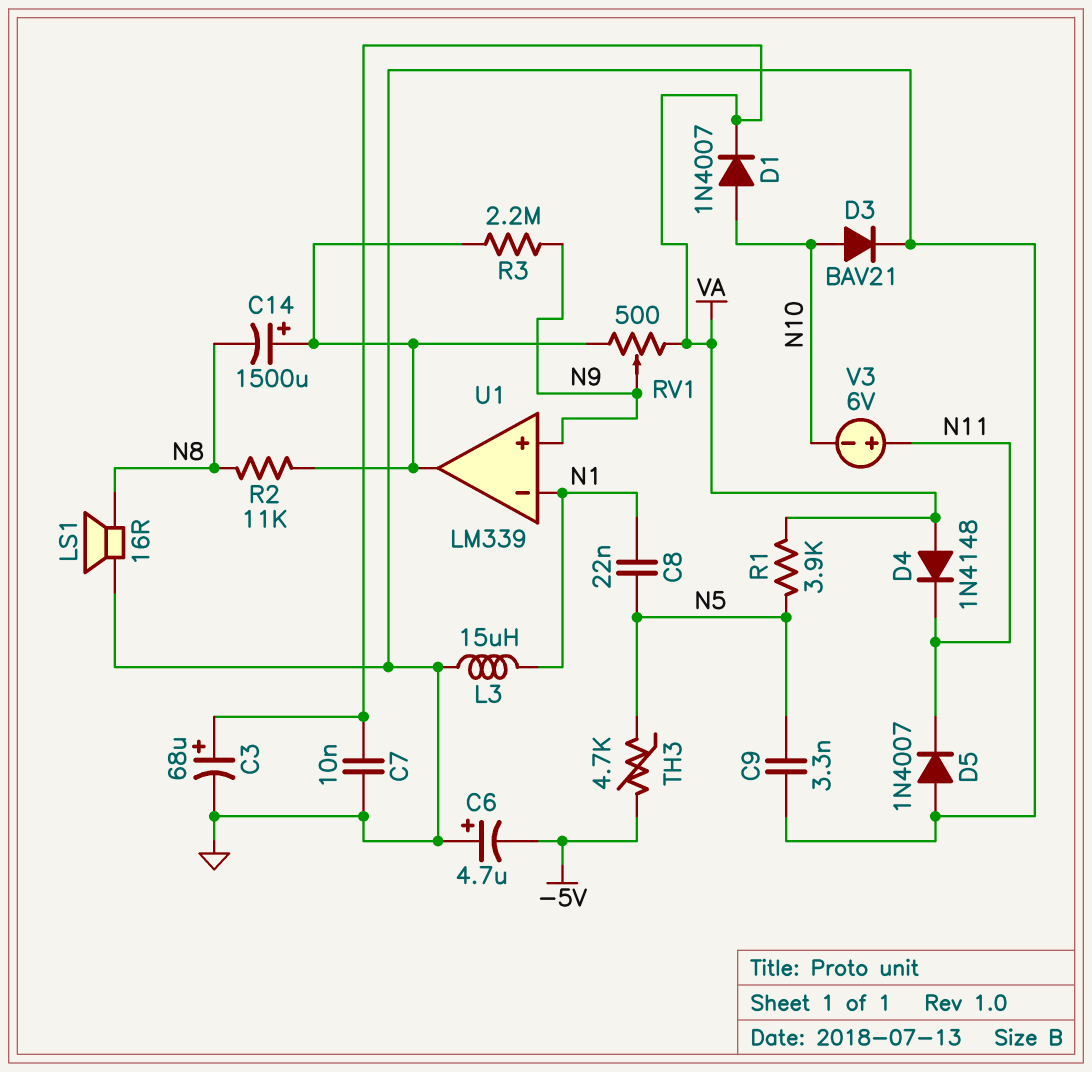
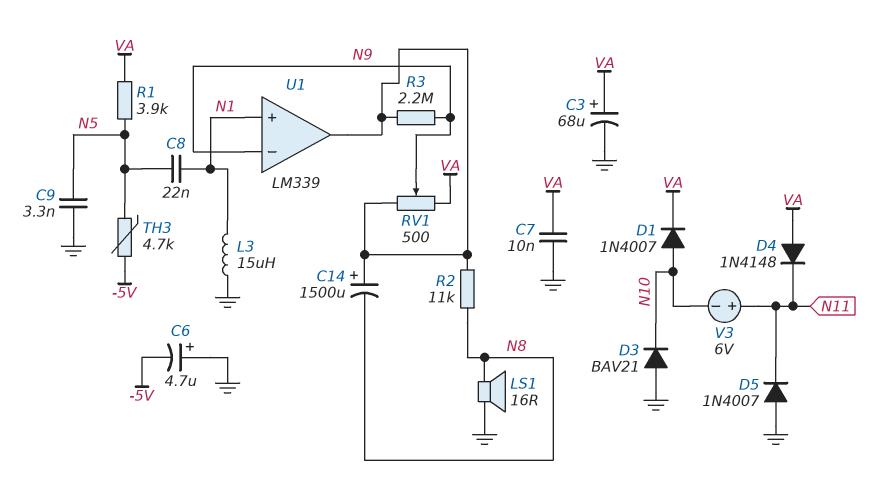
D3: diode BAV21 (A N10, K GND) -> diode BAV21 (A GND, K N10)
U1 pin in+: N9 -> N1
U1 pin in-: N1 -> N9

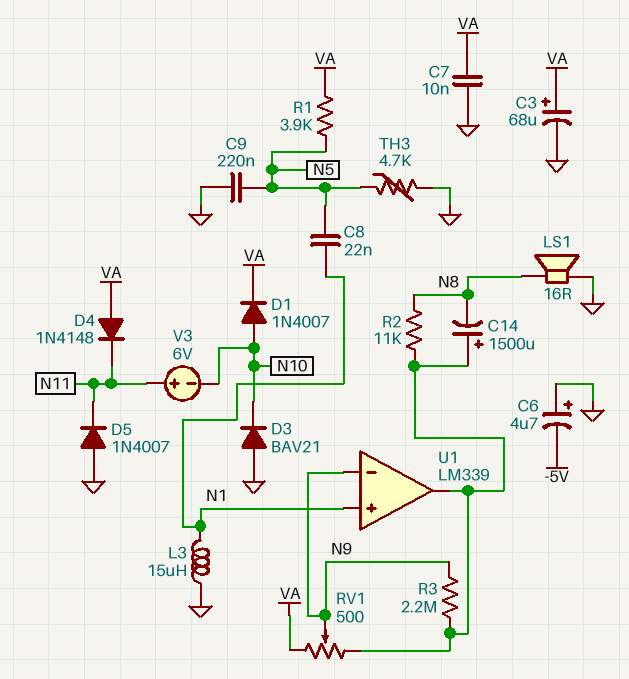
C9: 3.3nF (GND, N5) -> 220nF (GND, N5)
TH3: 4.7k (-5V, N5) -> 4.7k (GND, N5)

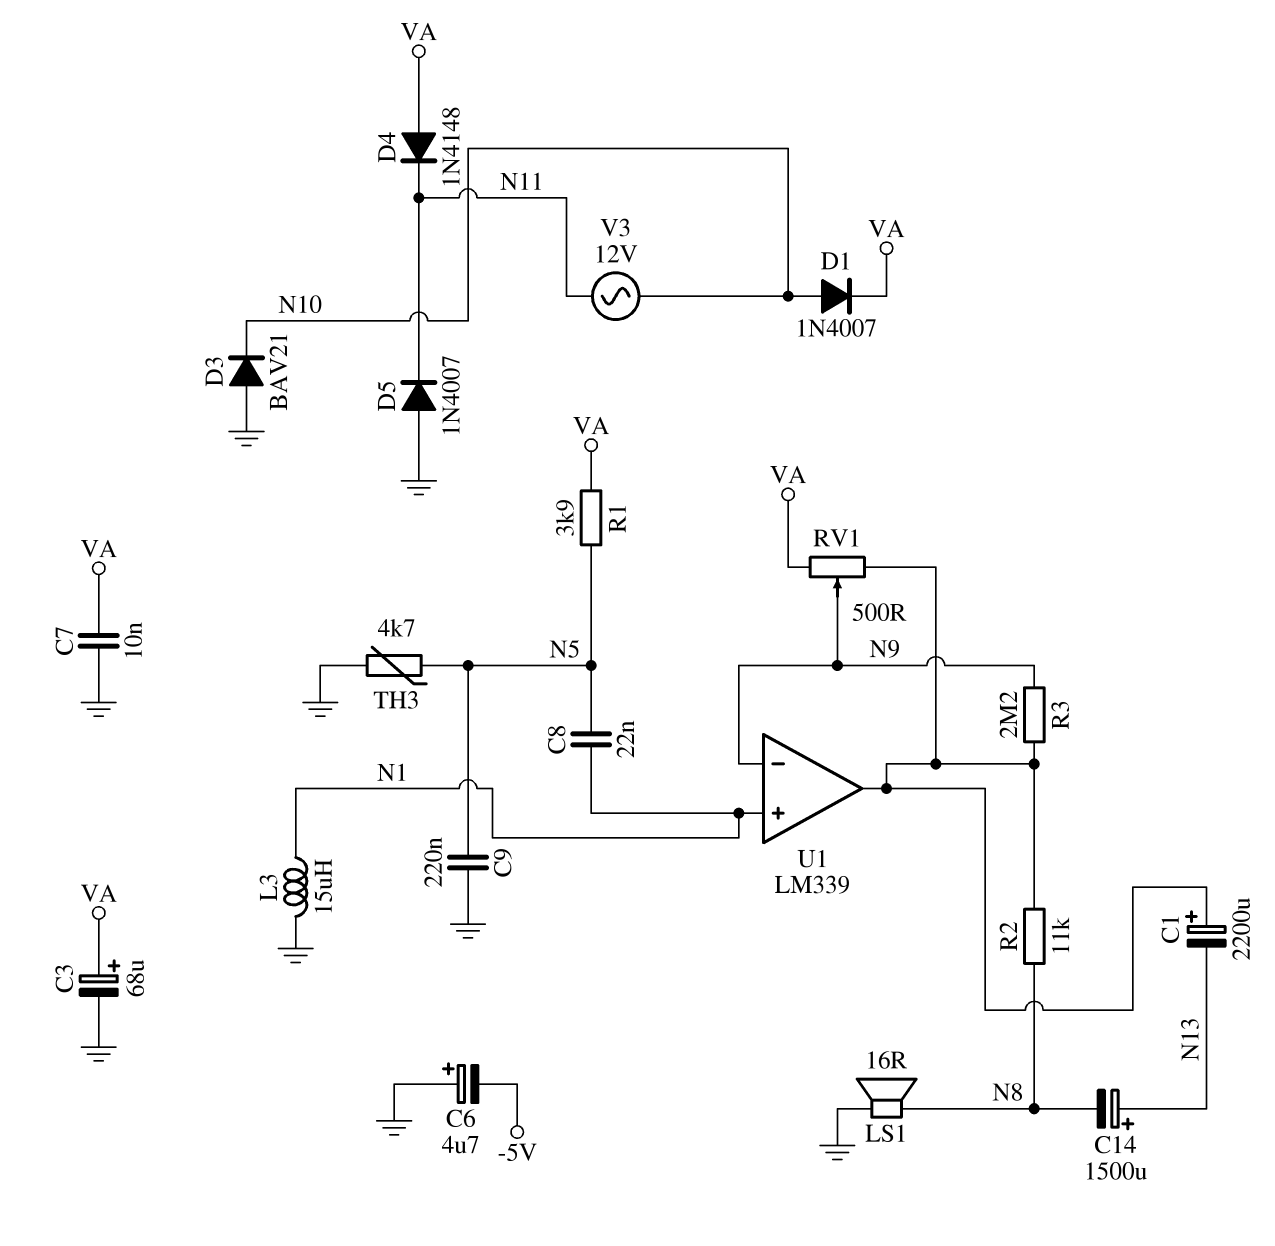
C1: none -> 2200uF (plus U1/out, minus N13)
C14: 1500uF (plus U1/out, minus N8) -> 1500uF (plus N13, minus N8)
V3: 6V (plus N11, minus N10) -> AC 12V (N10, N11)

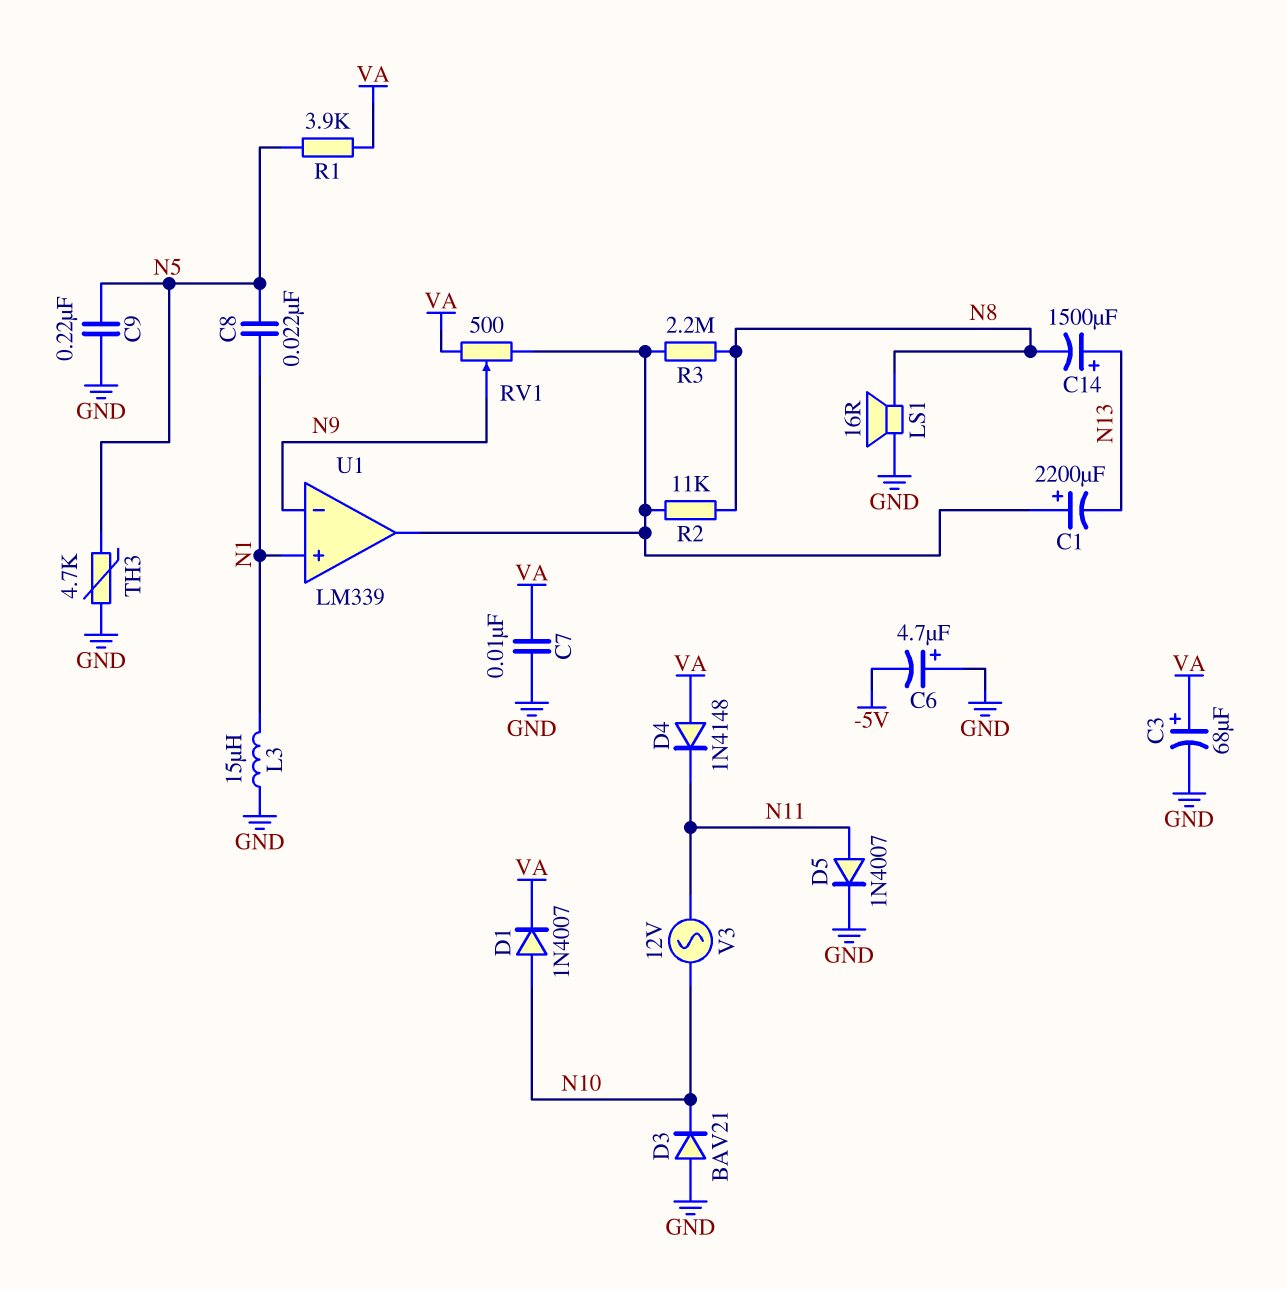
D5: diode 1N4007 (A GND, K N11) -> diode 1N4007 (A N11, K GND)
R3: 2.2M (N9, U1/out) -> 2.2M (N8, U1/out)

